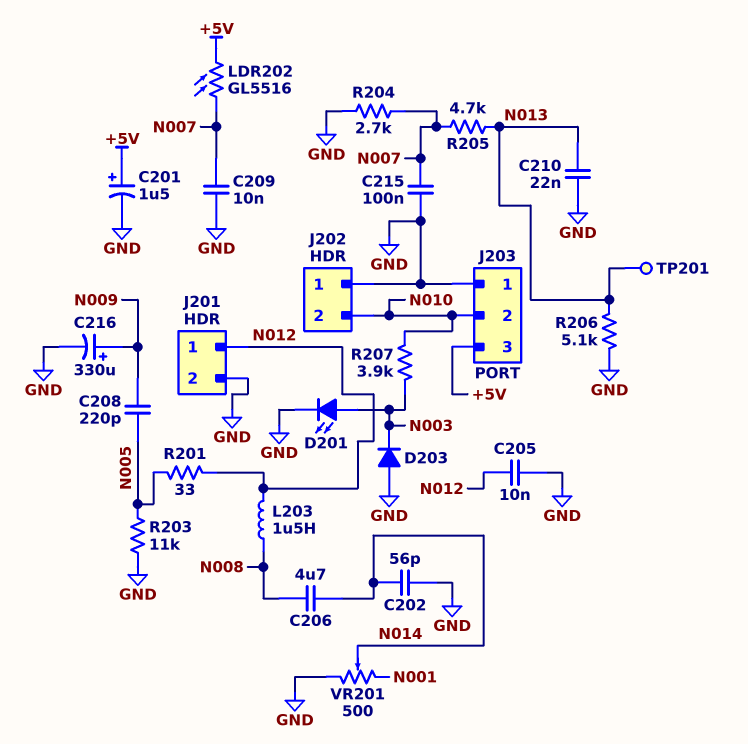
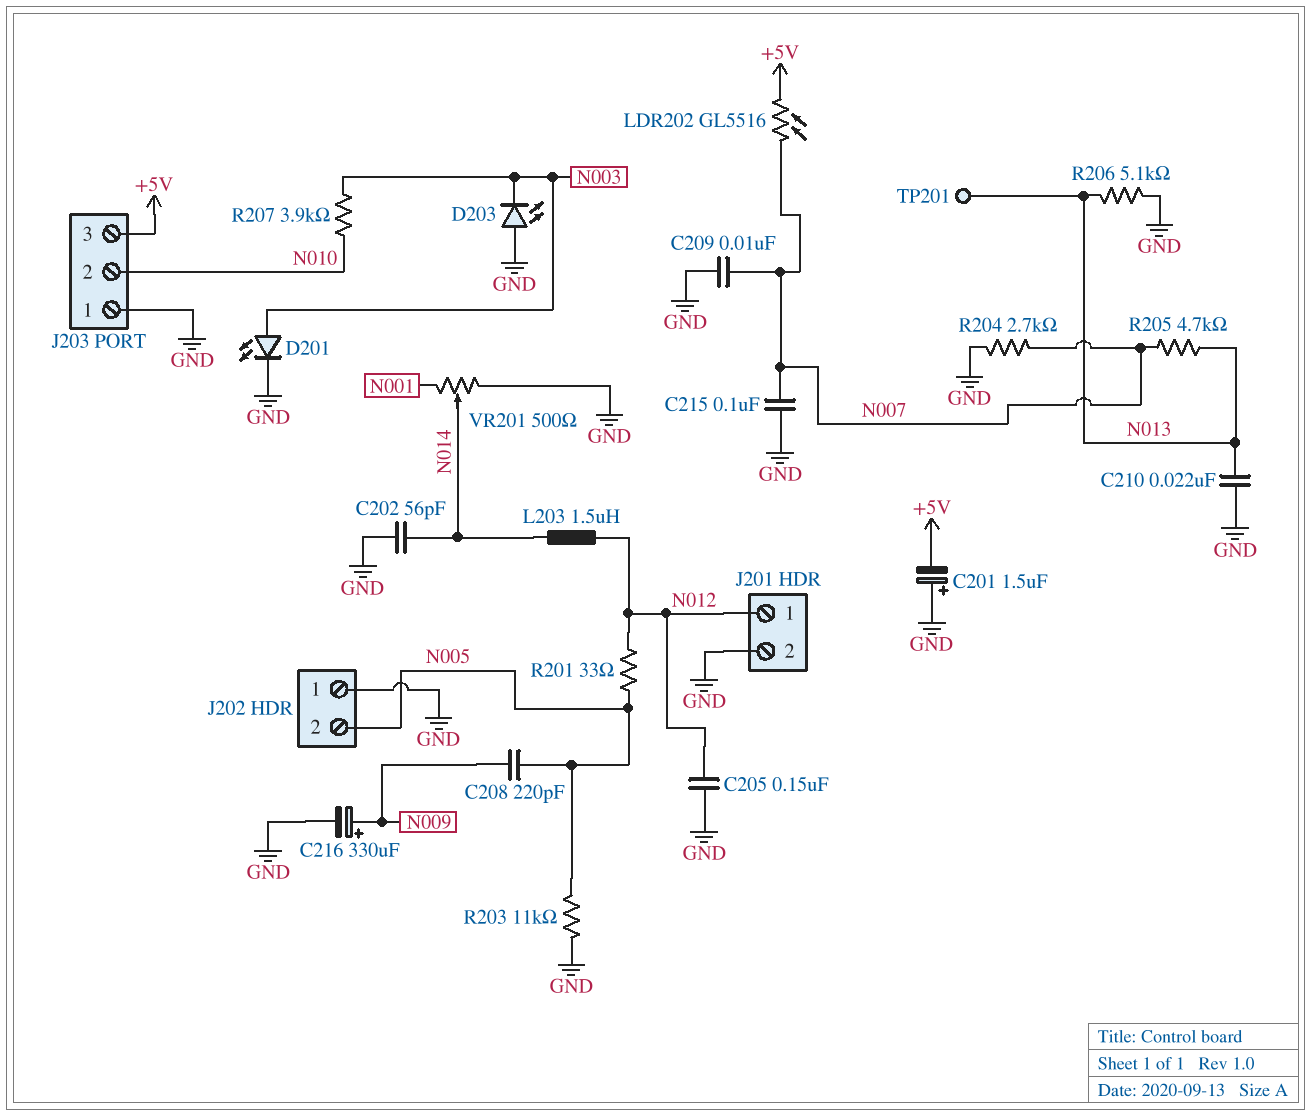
C201: 1.5uF (plus +5V, minus GND) -> 1.5uF (plus GND, minus +5V)
C205: 10nF (GND, N012) -> 150nF (GND, N012)
C206: 4.7uF (N008, N014) -> none
D203: diode (A GND, K N003) -> LED (A GND, K N003)
J202 pin 2: N010 -> N005
L203: 1.5uH (N008, N012) -> 1.5uH (N012, N014)

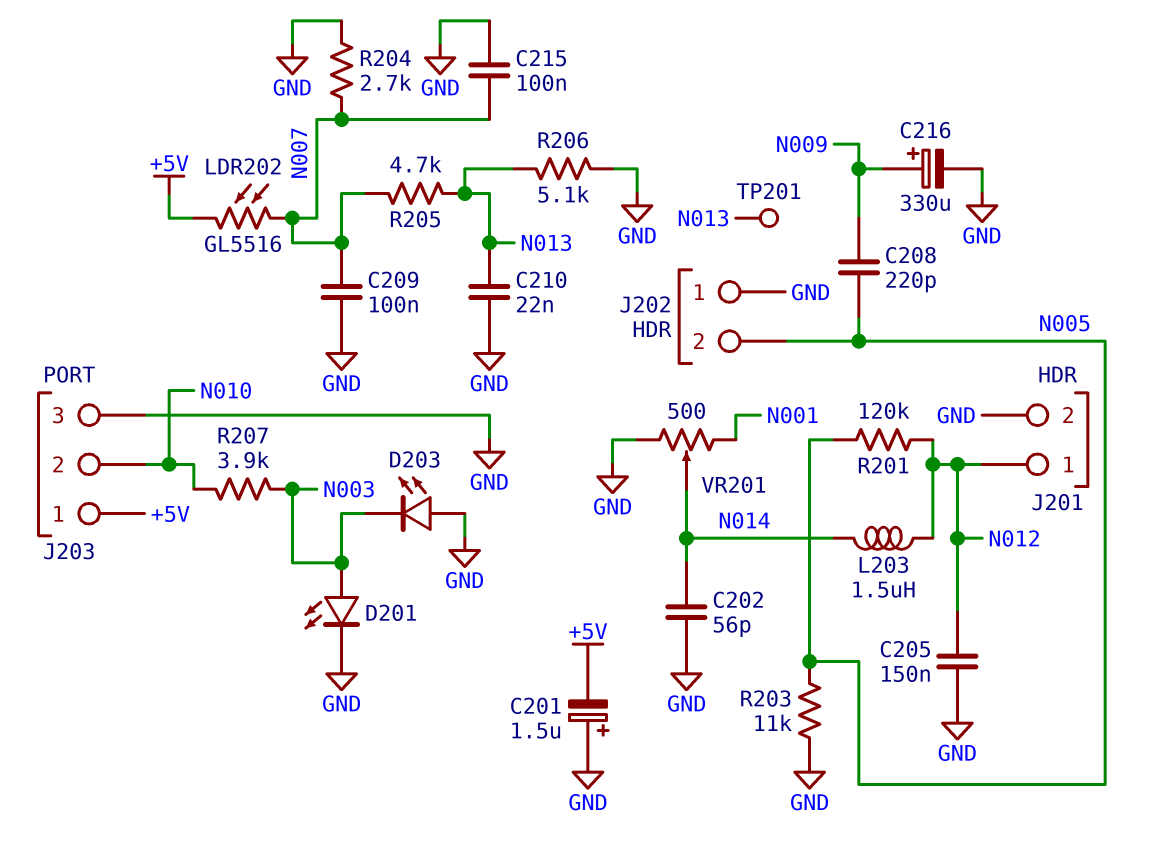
C209: 10nF (GND, N007) -> 100nF (GND, N007)
J203 pin 1: GND -> +5V
J203 pin 3: +5V -> GND
R201: 33 (N005, N012) -> 120k (N005, N012)

